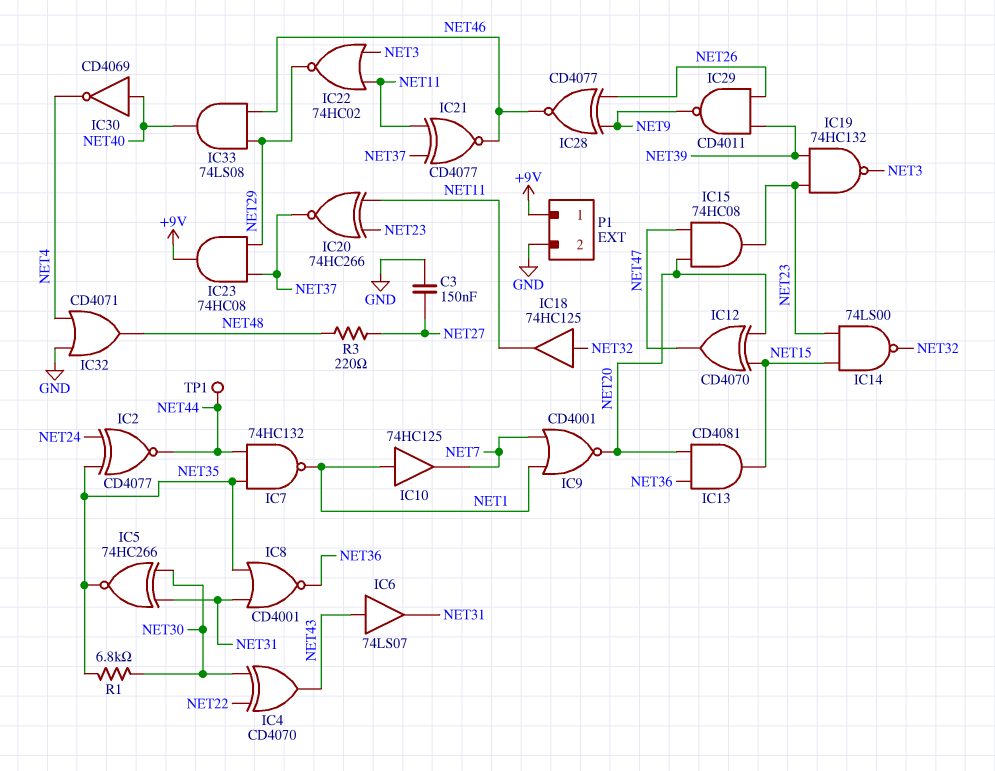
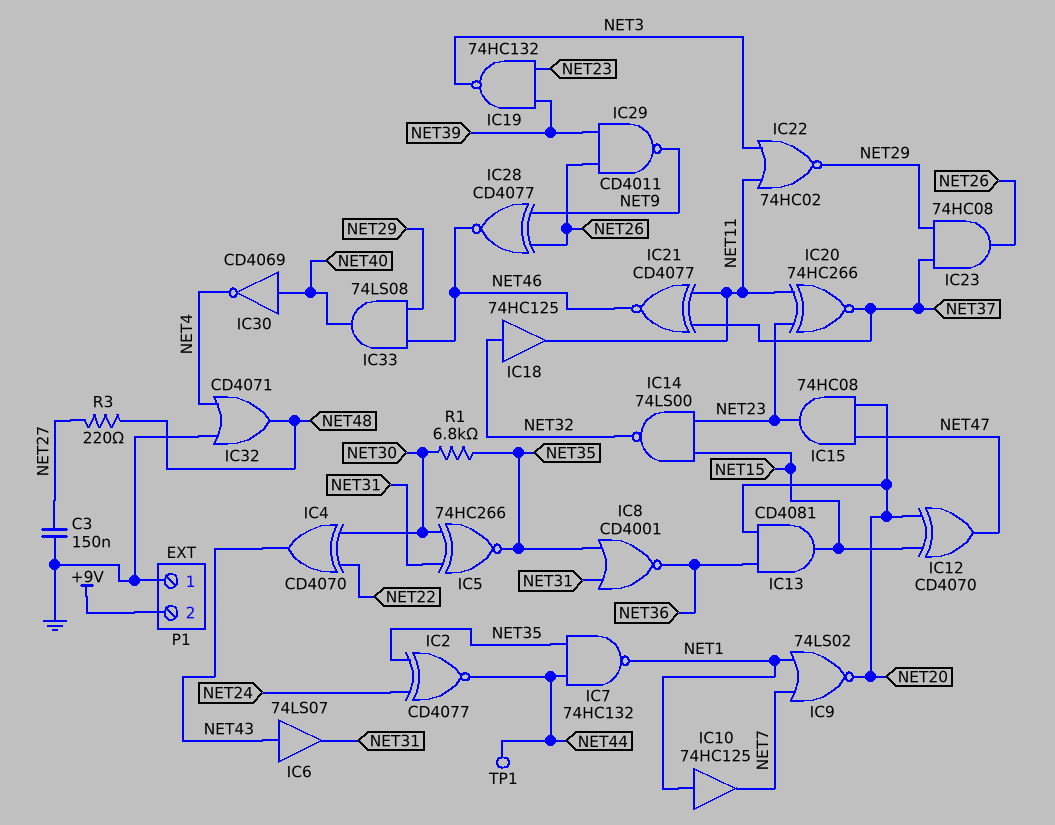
IC9: NOR CD4001 (in NET1, in NET7, out NET20) -> NOR 74LS02 (in NET1, in NET7, out NET20)
IC23: AND 74HC08 (in NET29, in NET37, out +9V) -> AND 74HC08 (in NET29, in NET37, out NET26)
P1 pin 1: +9V -> GND
P1 pin 2: GND -> +9V

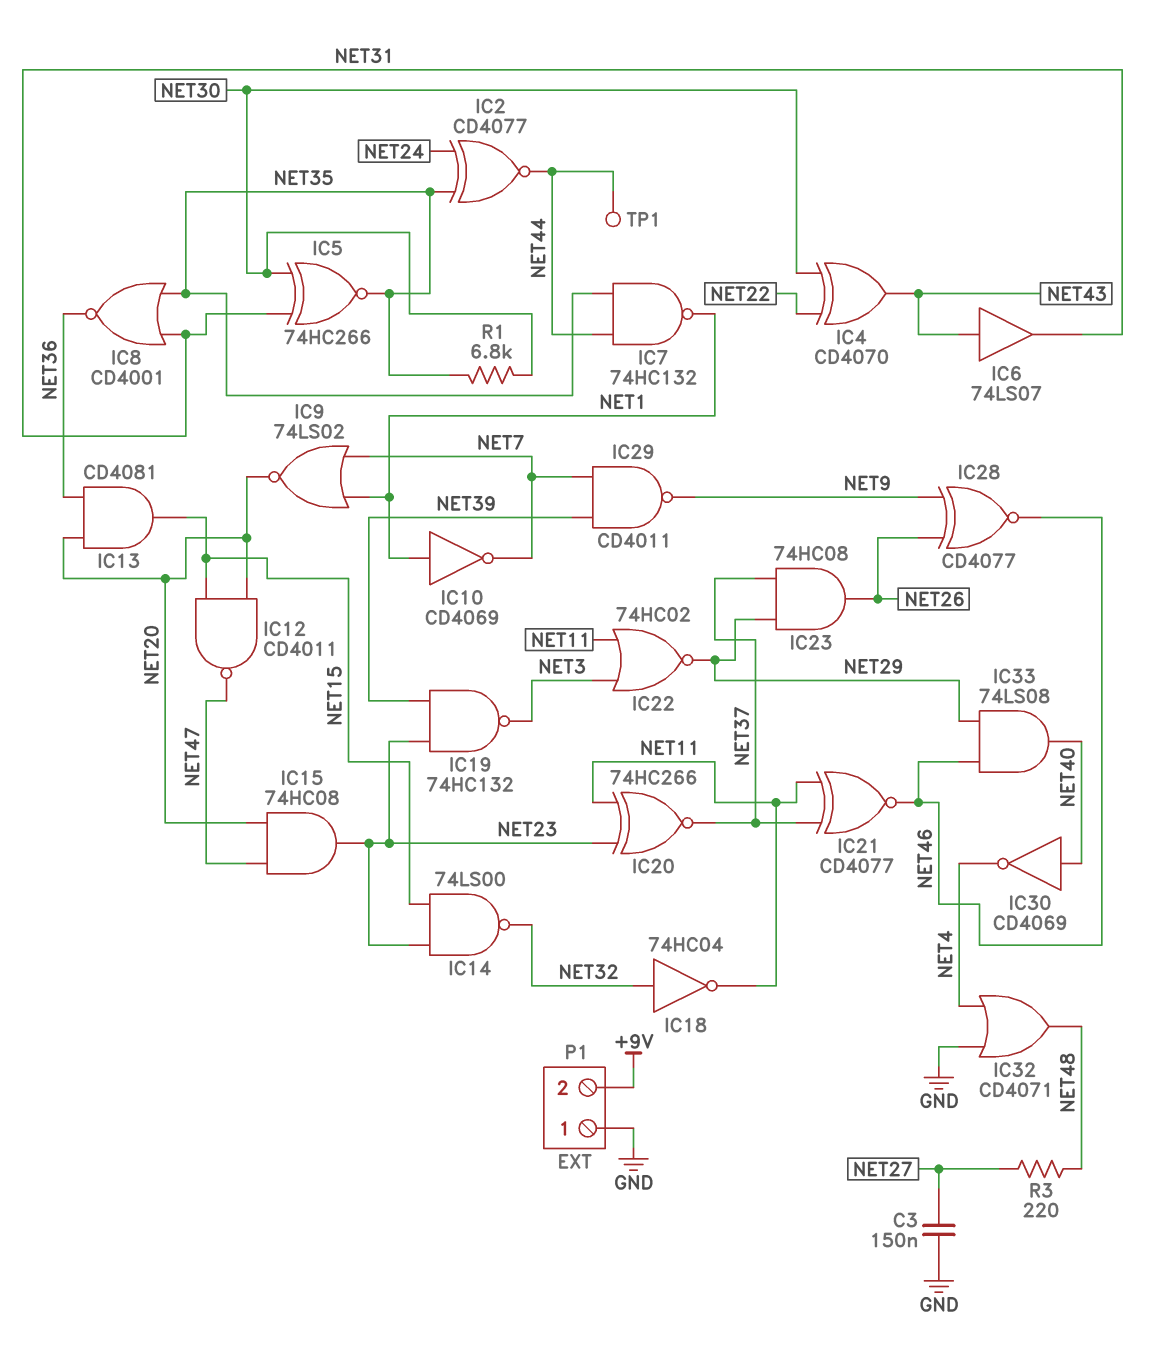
IC10: buffer 74HC125 (in NET1, out NET7) -> NOT CD4069 (in NET1, out NET7)
IC12: XOR CD4070 (in NET15, in NET20, out NET47) -> NAND CD4011 (in NET15, in NET20, out NET47)
IC18: buffer 74HC125 (in NET32, out NET11) -> NOT 74HC04 (in NET32, out NET11)
IC29: NAND CD4011 (in NET26, in NET39, out NET9) -> NAND CD4011 (in NET7, in NET39, out NET9)

